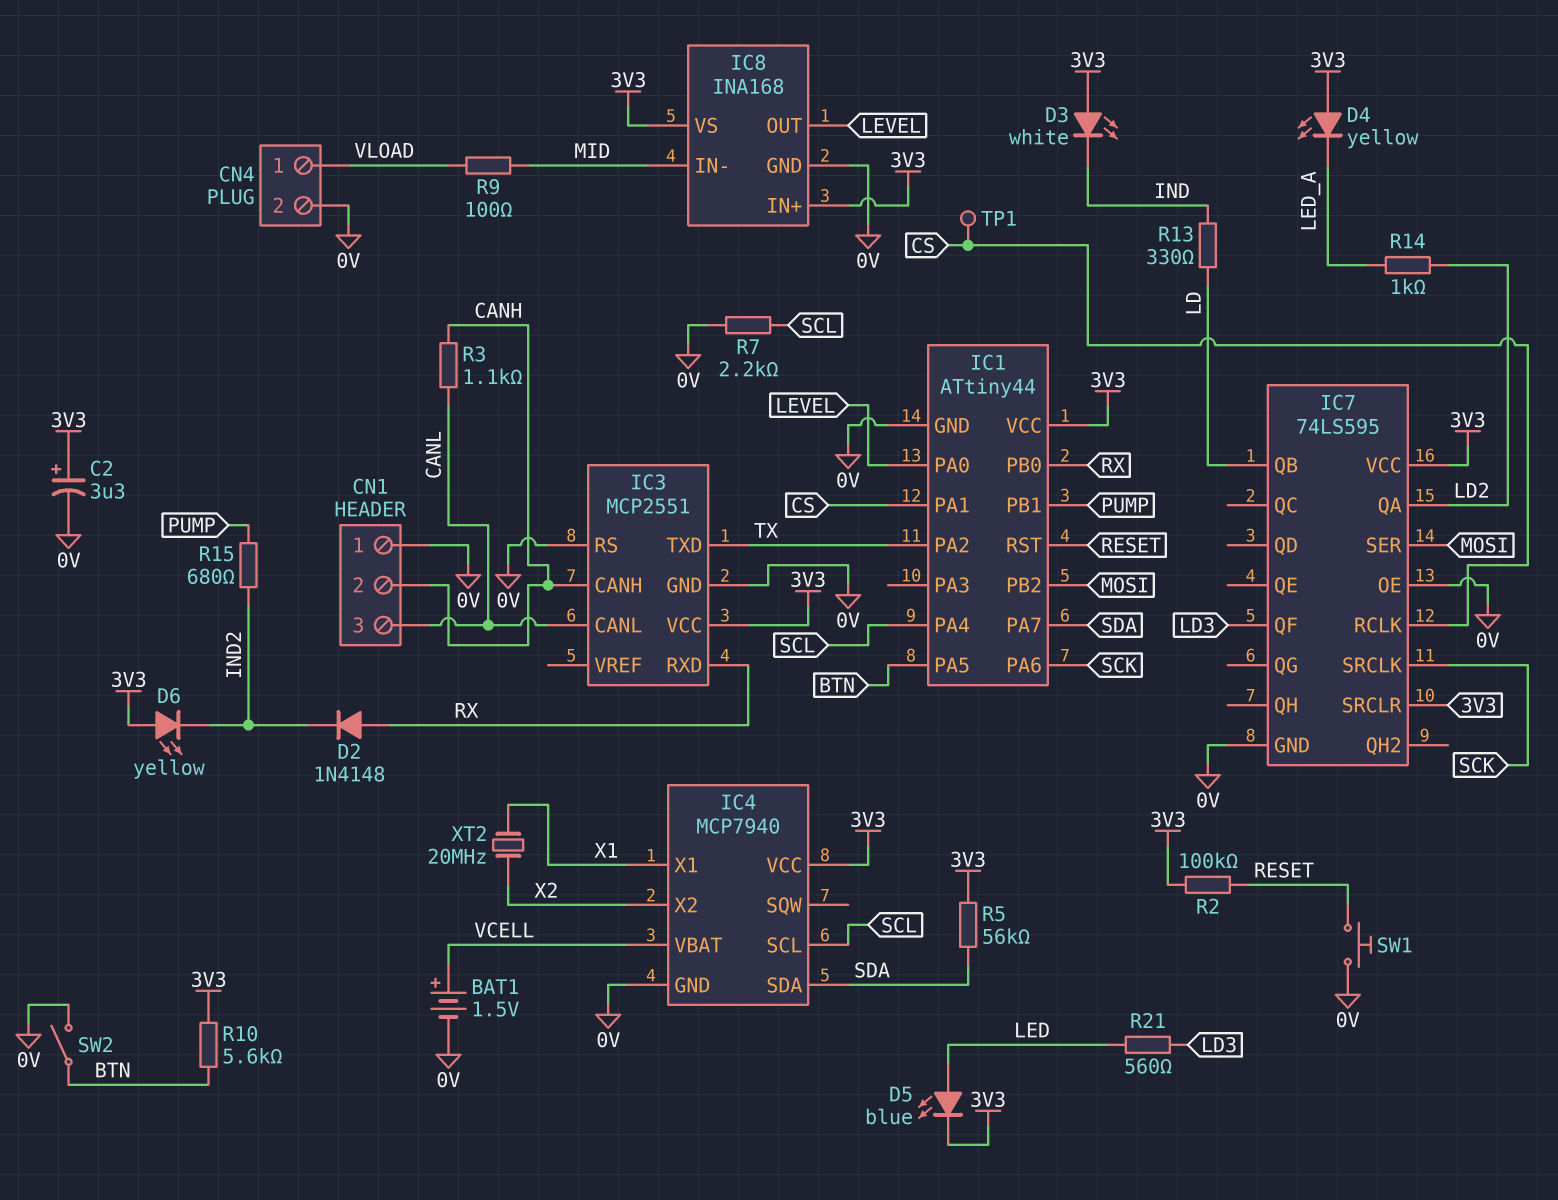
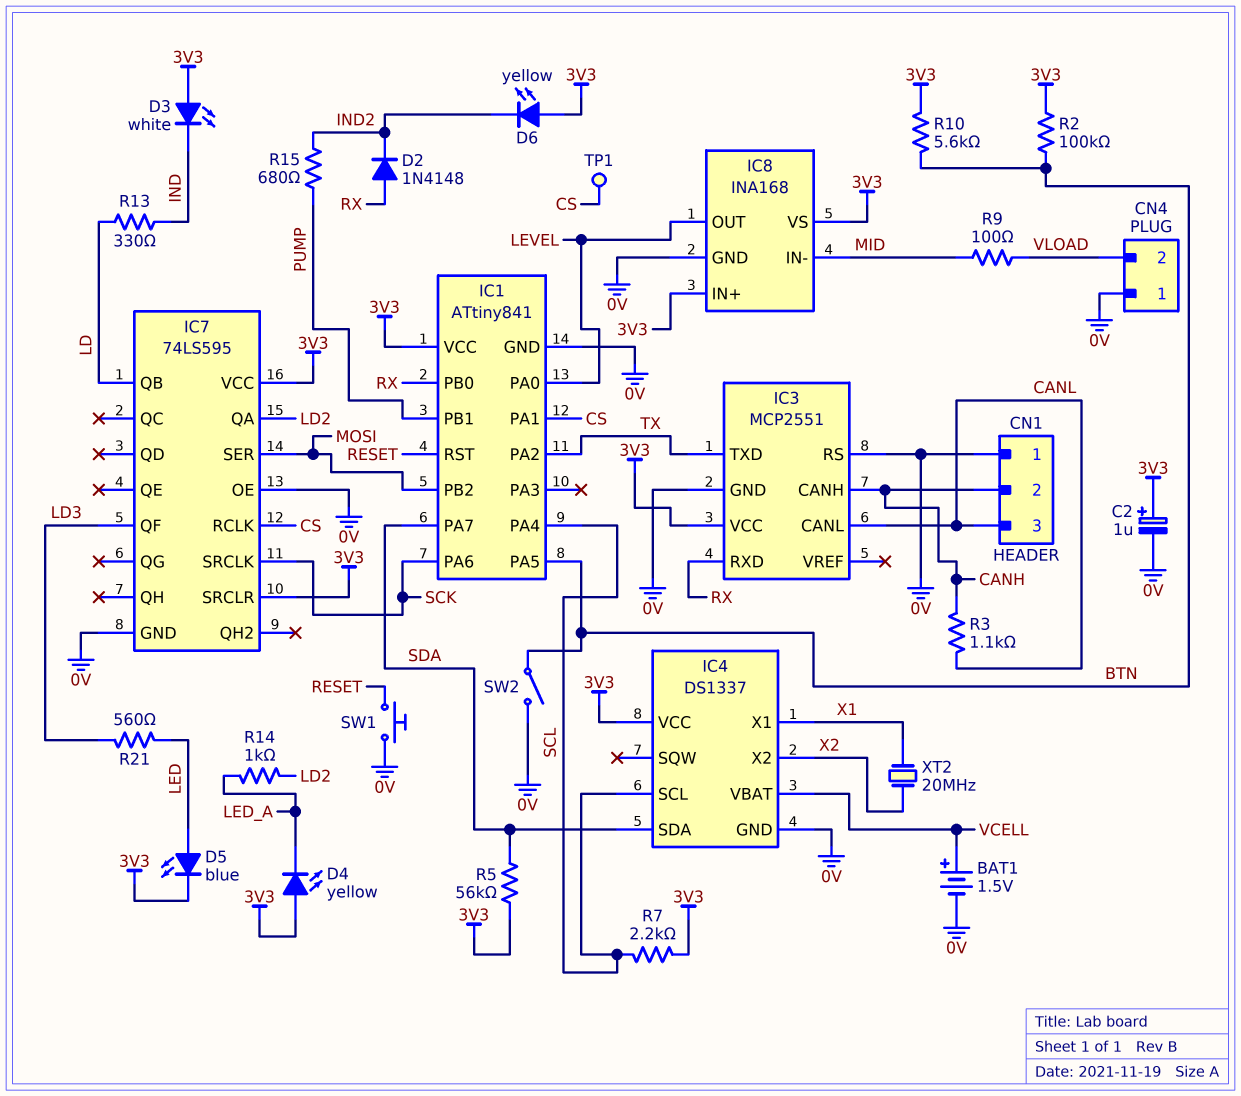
C2: 3.3uF (plus 3V3, minus 0V) -> 1uF (plus 3V3, minus 0V)
CN4 pin 1: VLOAD -> 0V
CN4 pin 2: 0V -> VLOAD
IC1: ATtiny44 -> ATtiny841
IC4: MCP7940 -> DS1337
R2: 100k (3V3, RESET) -> 100k (3V3, BTN)
R7: 2.2k (0V, SCL) -> 2.2k (3V3, SCL)

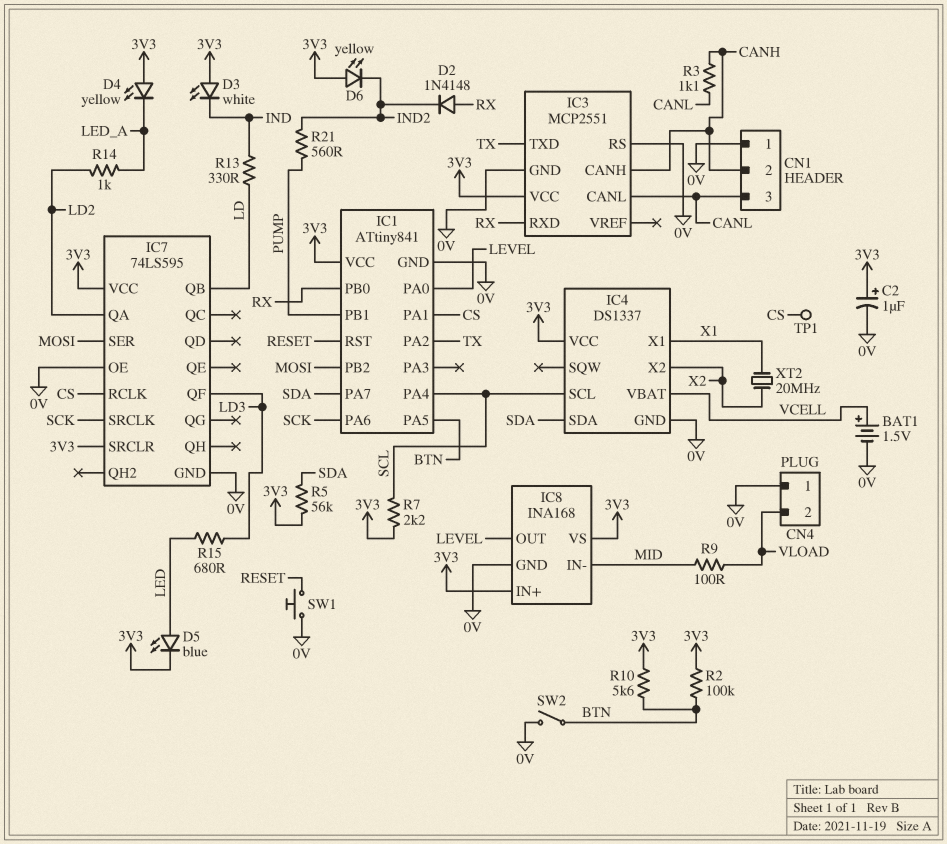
R15: 680 (IND2, PUMP) -> 680 (LD3, LED)
R21: 560 (LD3, LED) -> 560 (IND2, PUMP)

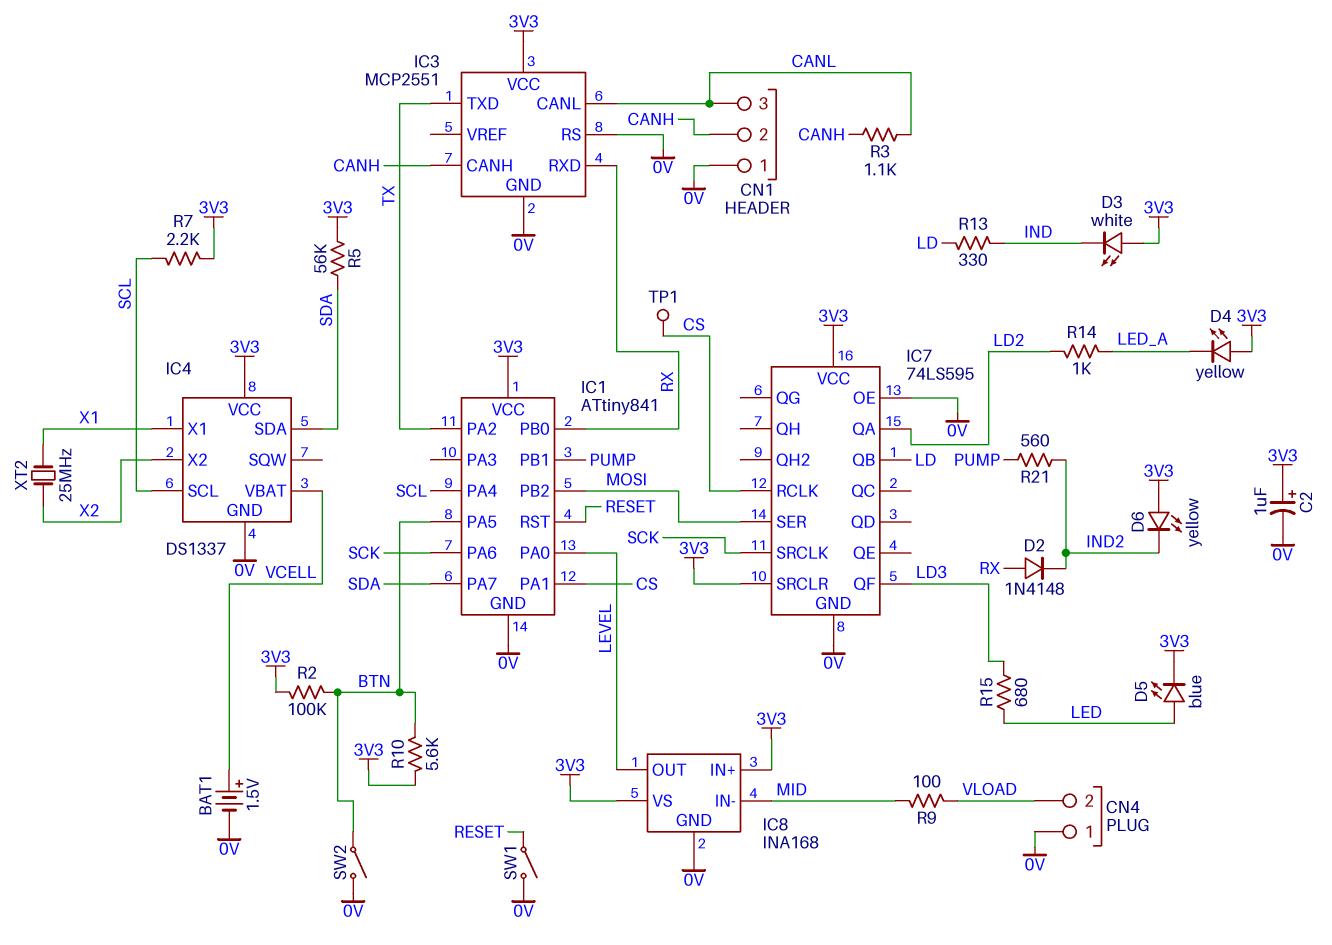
SW1: button (0V, RESET) -> switch (0V, RESET)
XT2: 20MHz (X1, X2) -> 25MHz (X1, X2)

